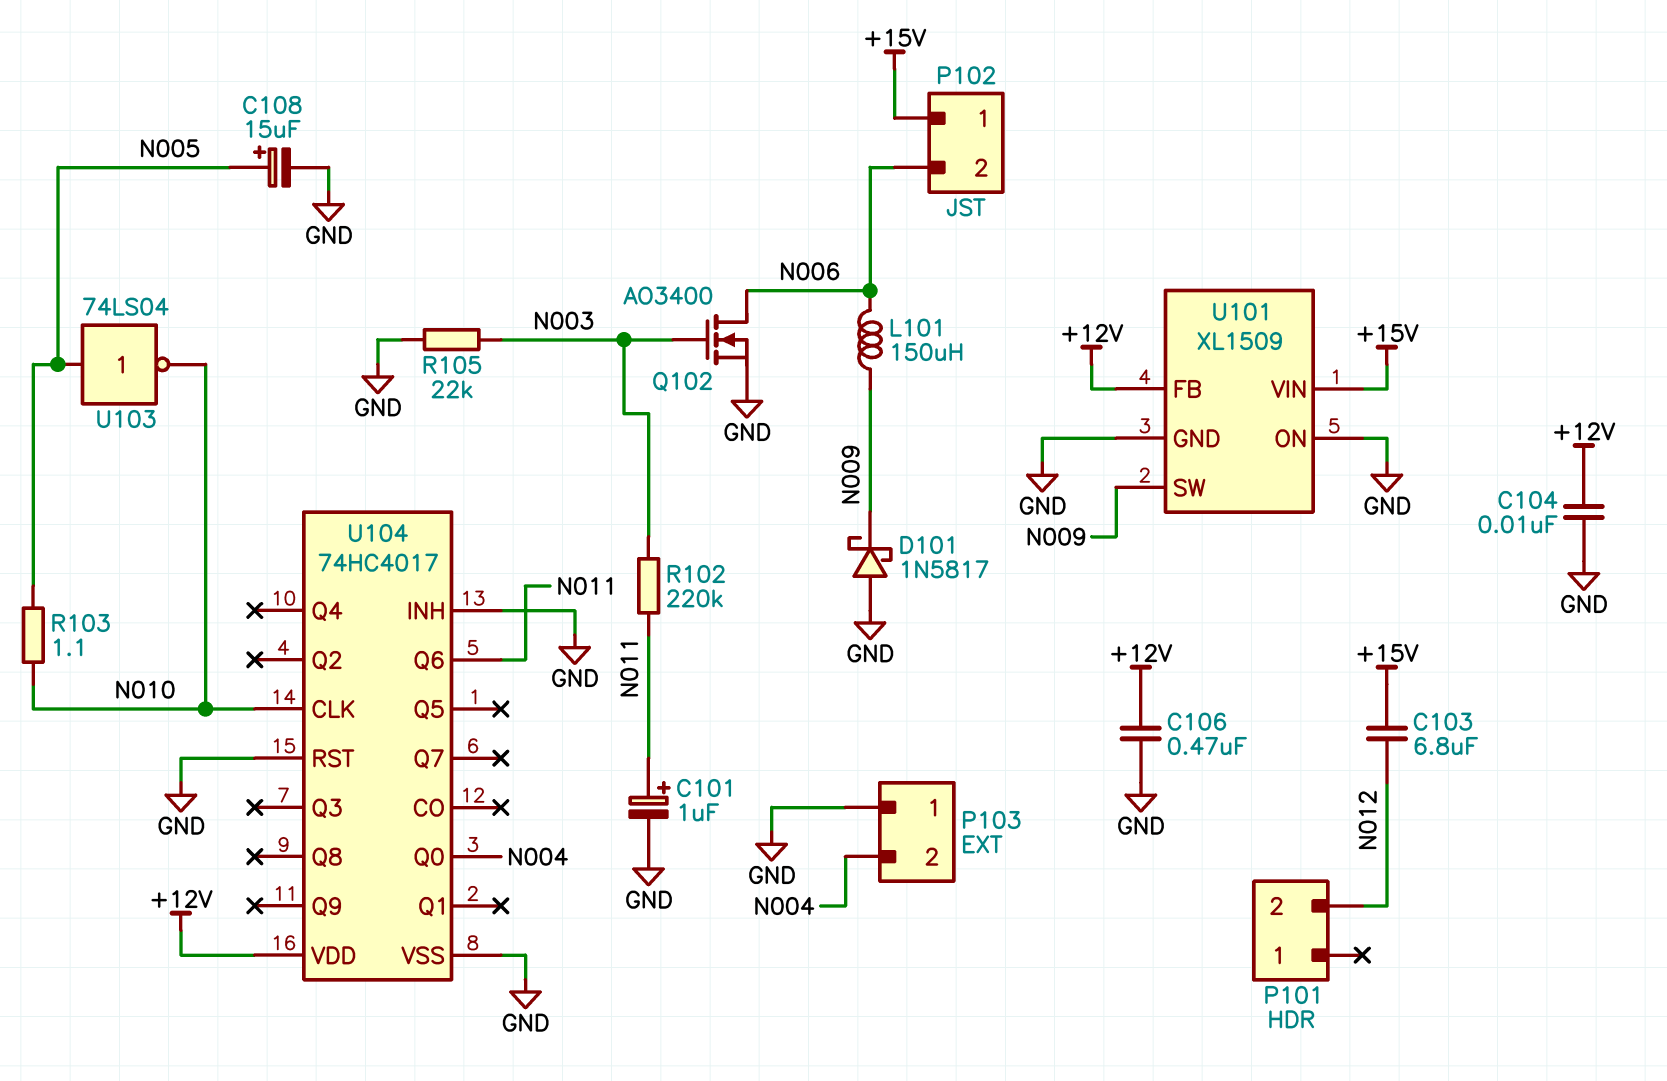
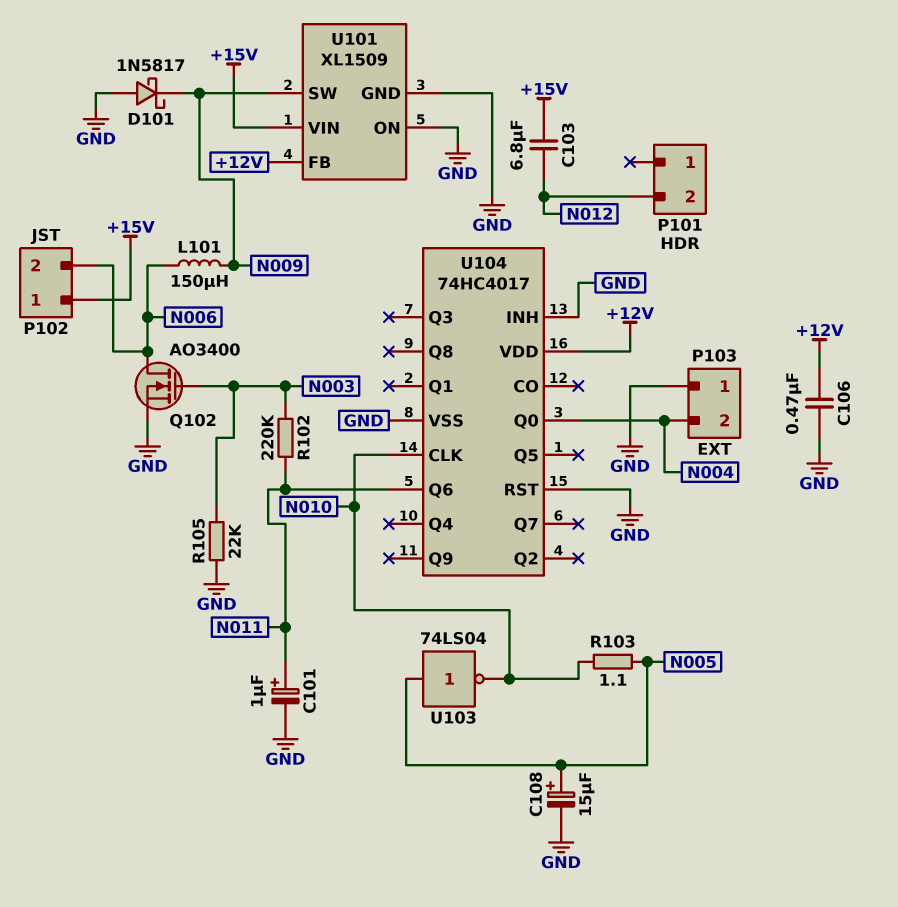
C104: 10nF (+12V, GND) -> none

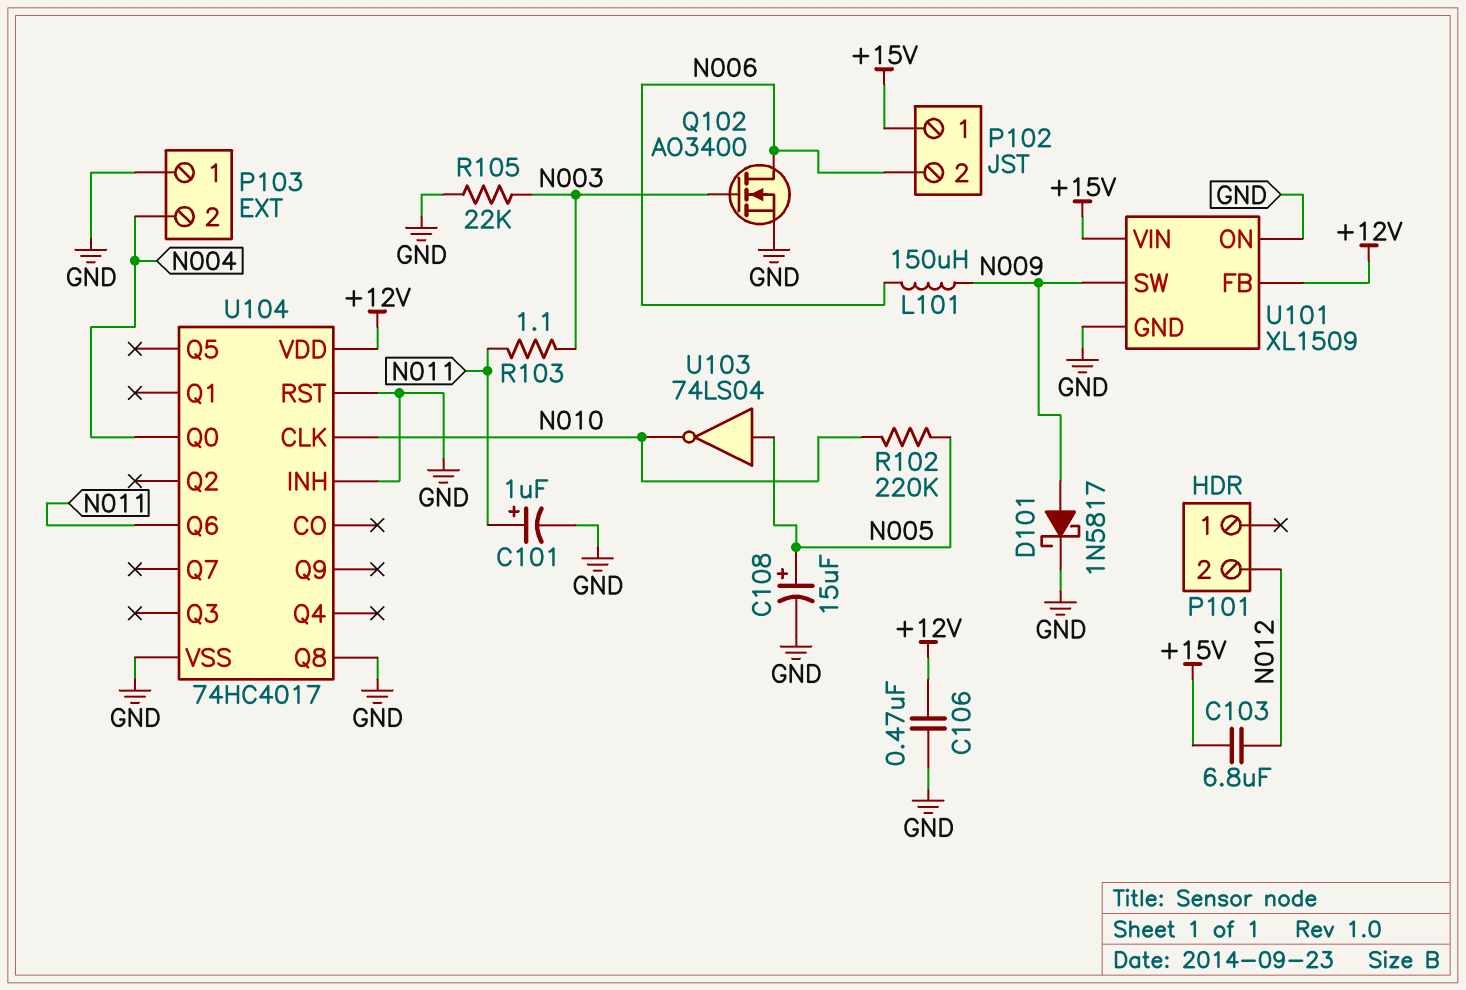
D101: schottky 1N5817 (A GND, K N009) -> schottky 1N5817 (A N009, K GND)
R102: 220k (N003, N011) -> 220k (N005, N010)
R103: 1.1 (N005, N010) -> 1.1 (N003, N011)
U104 pin Q8: none -> GND

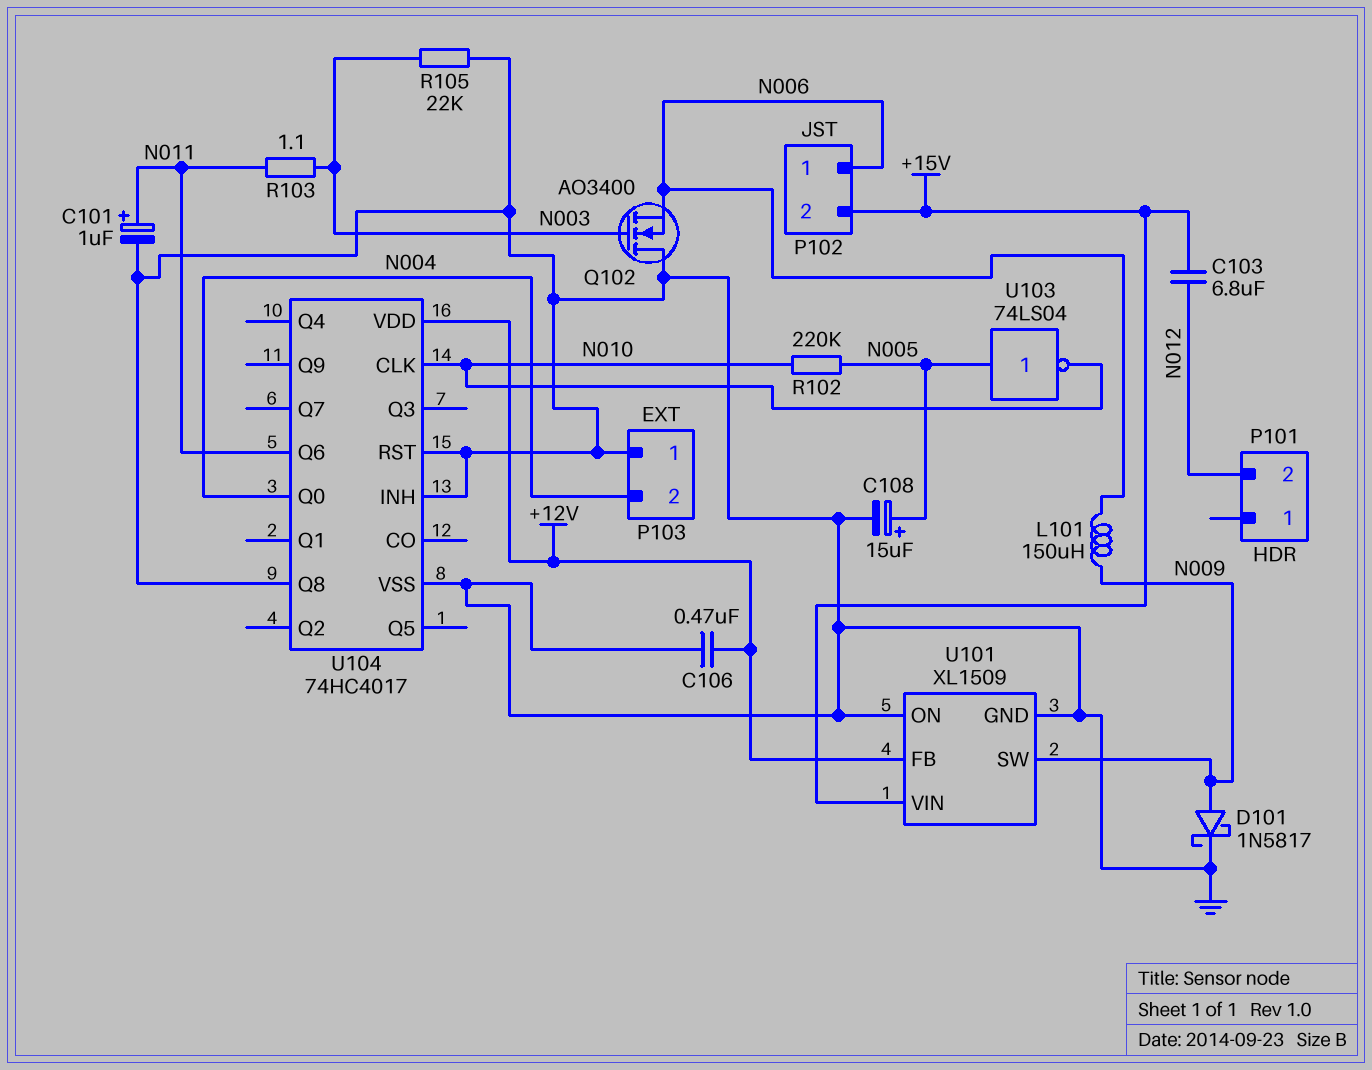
P102 pin 1: +15V -> N006
P102 pin 2: N006 -> +15V
Q102: NMOS AO3400 (G N003, D N006, S GND) -> NMOS AO3400 (G N003, D GND, S N006)

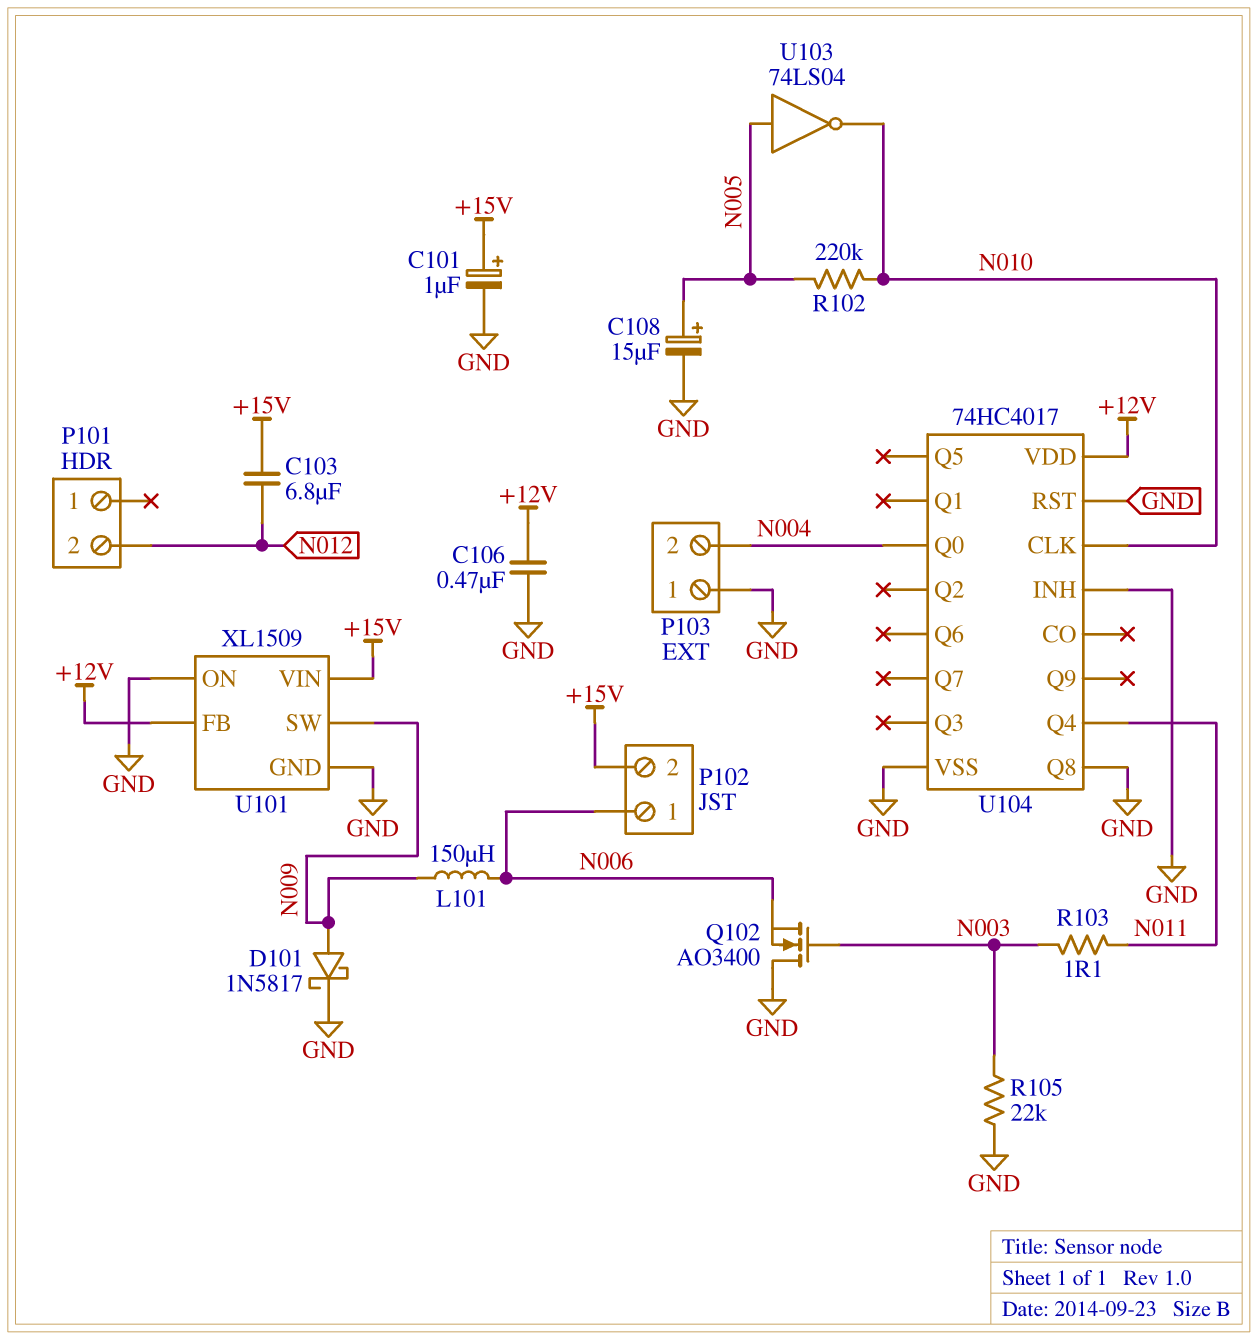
C101: 1uF (plus N011, minus GND) -> 1uF (plus +15V, minus GND)
U104 pin Q4: none -> N011
U104 pin Q6: N011 -> none

